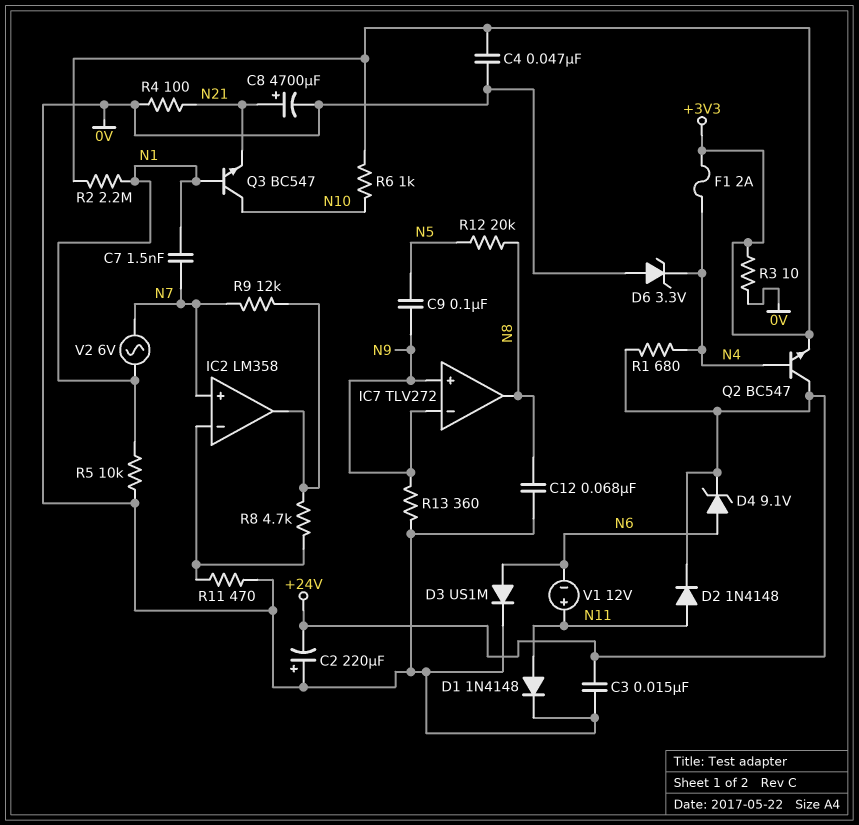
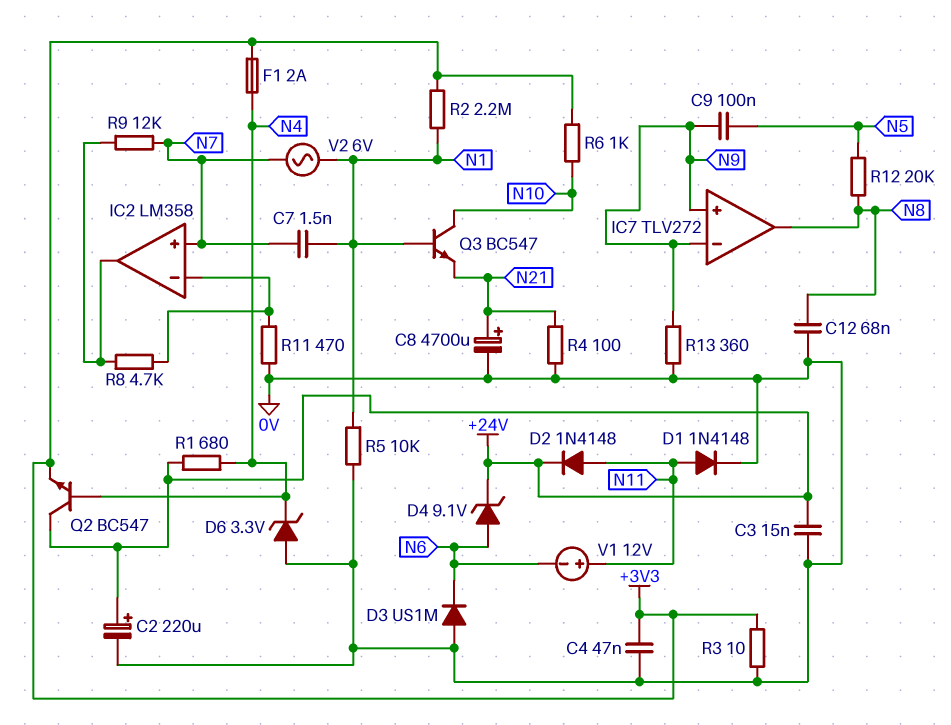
C2: 220uF (plus 0V, minus +24V) -> 220uF (plus +24V, minus 0V)
D3: diode US1M (A N6, K 0V) -> diode US1M (A 0V, K N6)

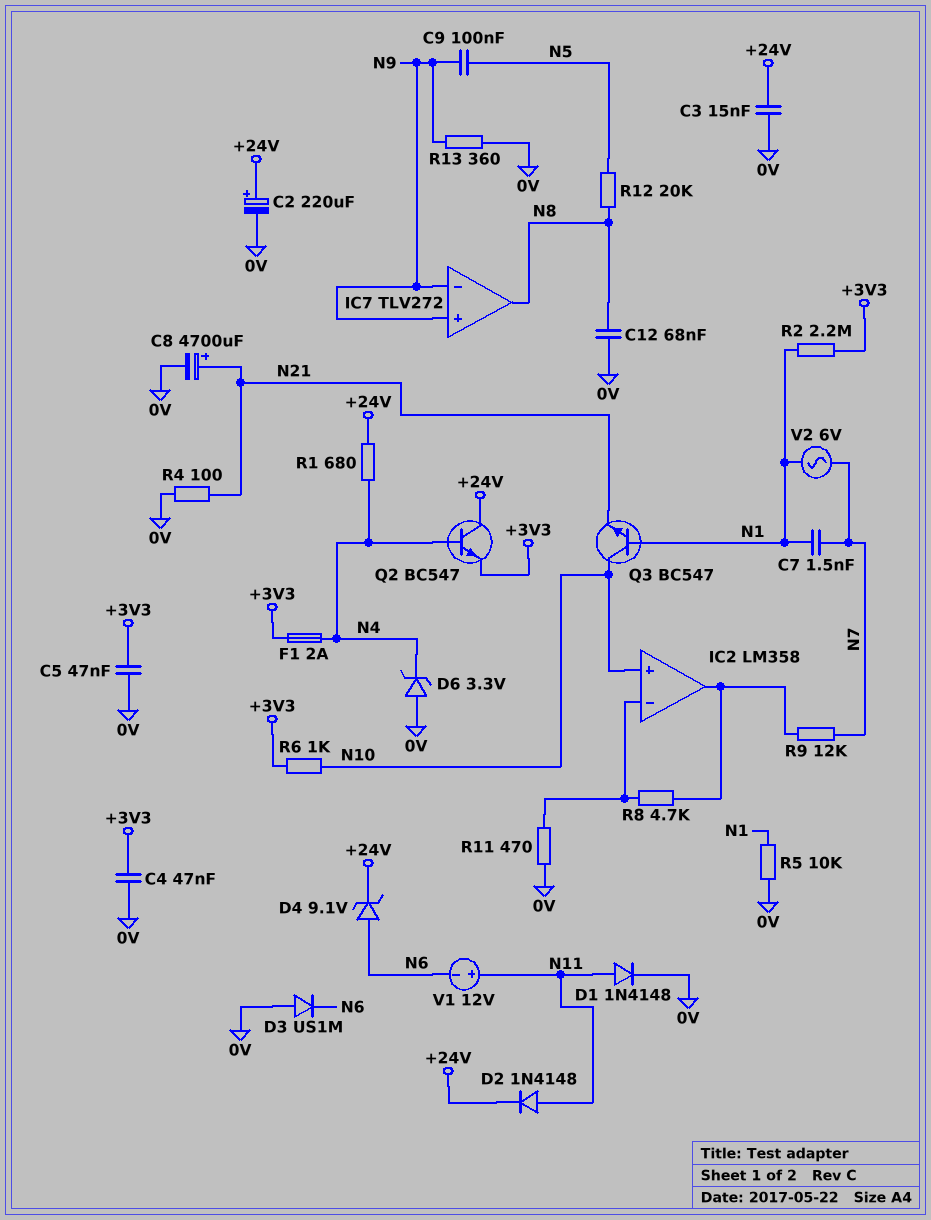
C5: none -> 47nF (+3V3, 0V)
IC2 pin in+: N7 -> N10
R3: 10 (+3V3, 0V) -> none

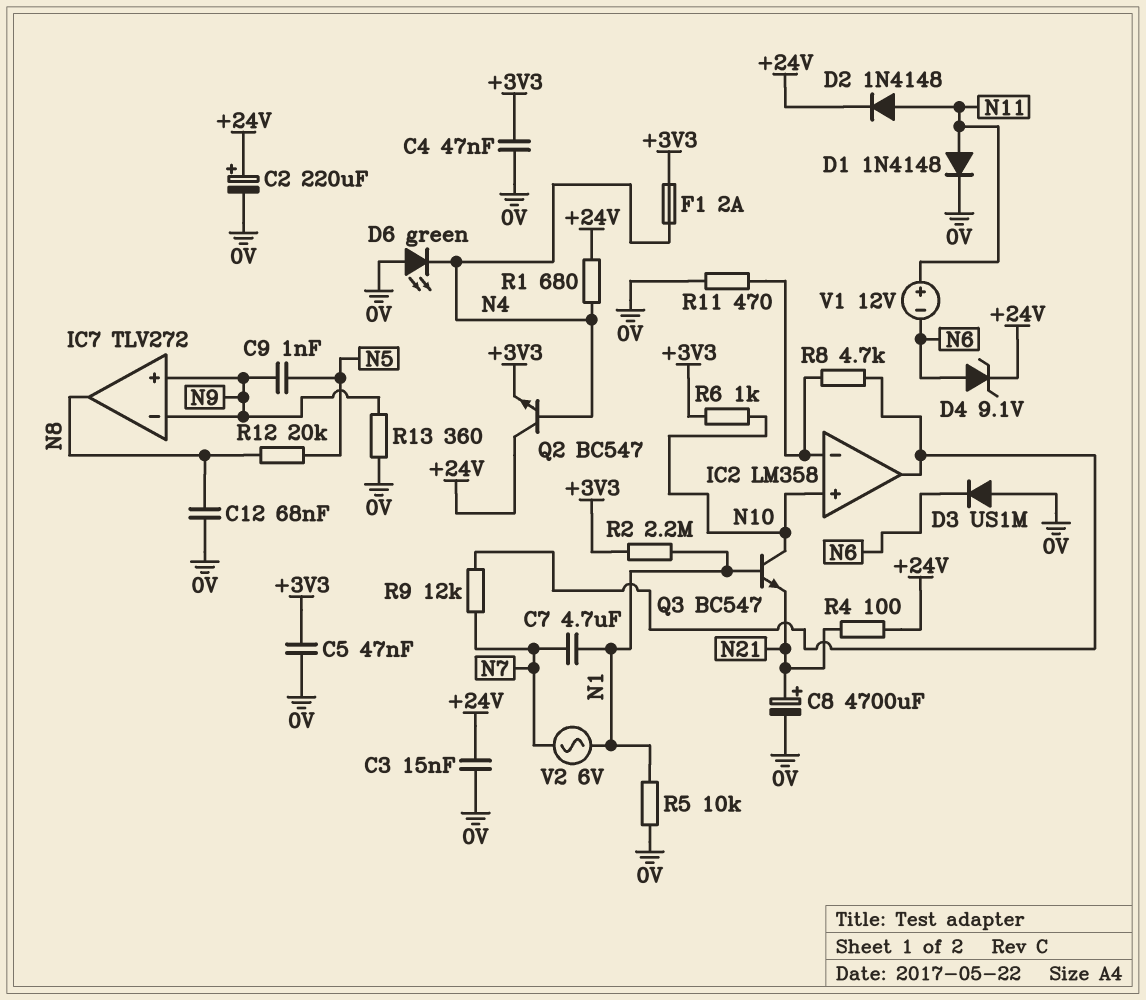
C7: 1.5nF (N1, N7) -> 4.7uF (N1, N7)
C9: 100nF (N5, N9) -> 1nF (N5, N9)
D6: zener 3.3V (A 0V, K N4) -> LED green (A 0V, K N4)
R4: 100 (0V, N21) -> 100 (+24V, N21)

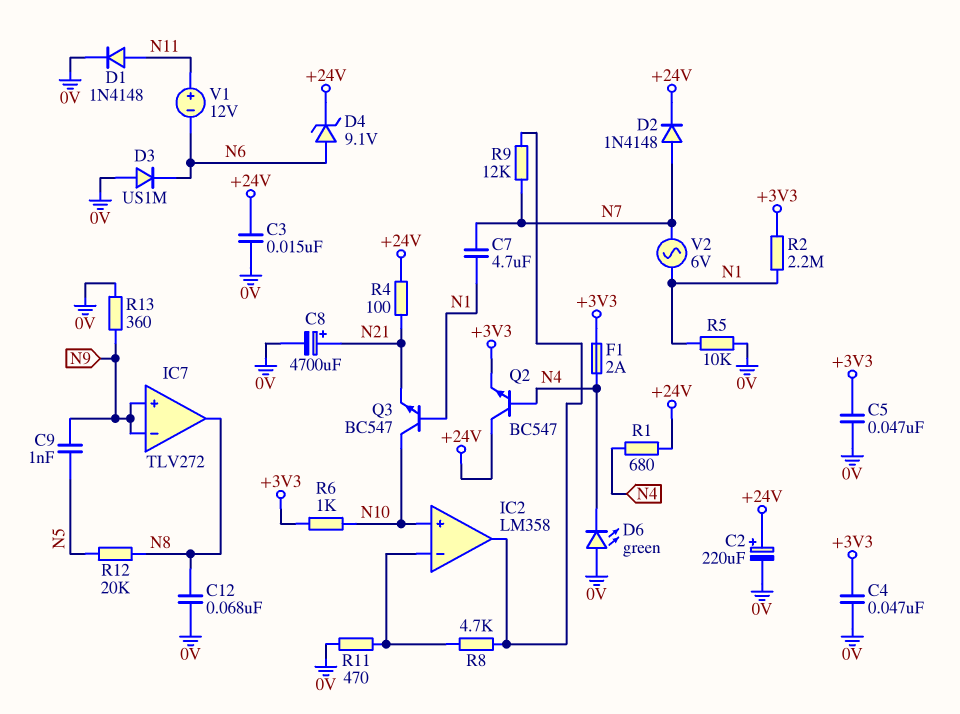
D2: diode 1N4148 (A N11, K +24V) -> diode 1N4148 (A N7, K +24V)

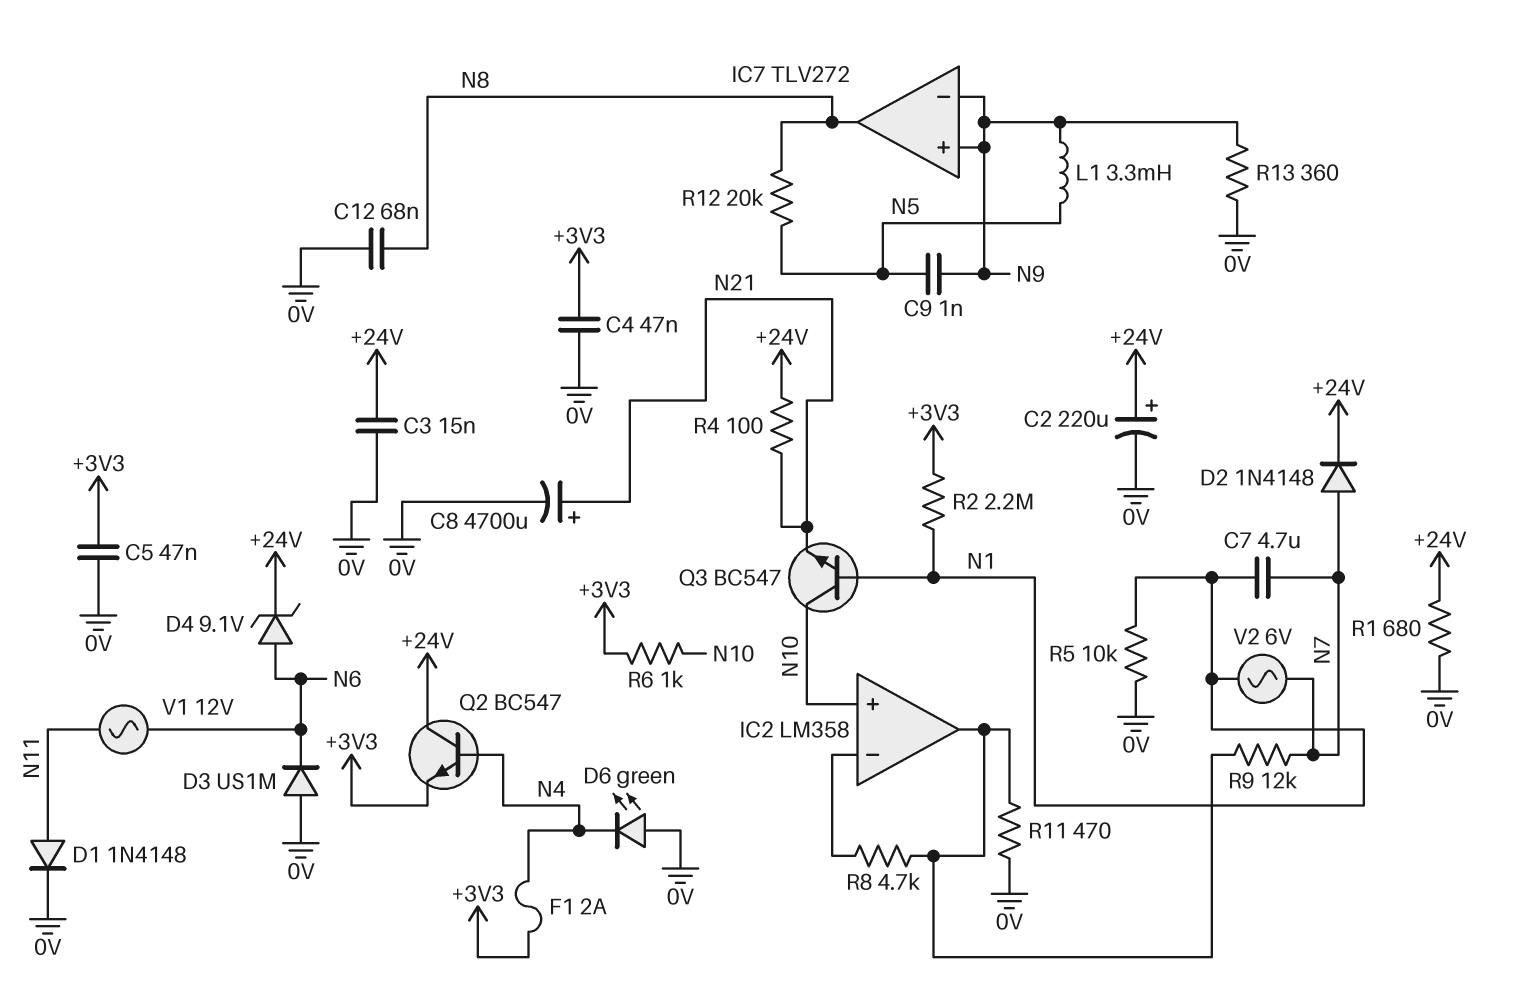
L1: none -> 3.3mH (N5, N9)
R1: 680 (+24V, N4) -> 680 (+24V, 0V)
R11: 470 (0V, IC2/in-) -> 470 (0V, IC2/out)
V1: 12V (plus N11, minus N6) -> AC 12V (N6, N11)

